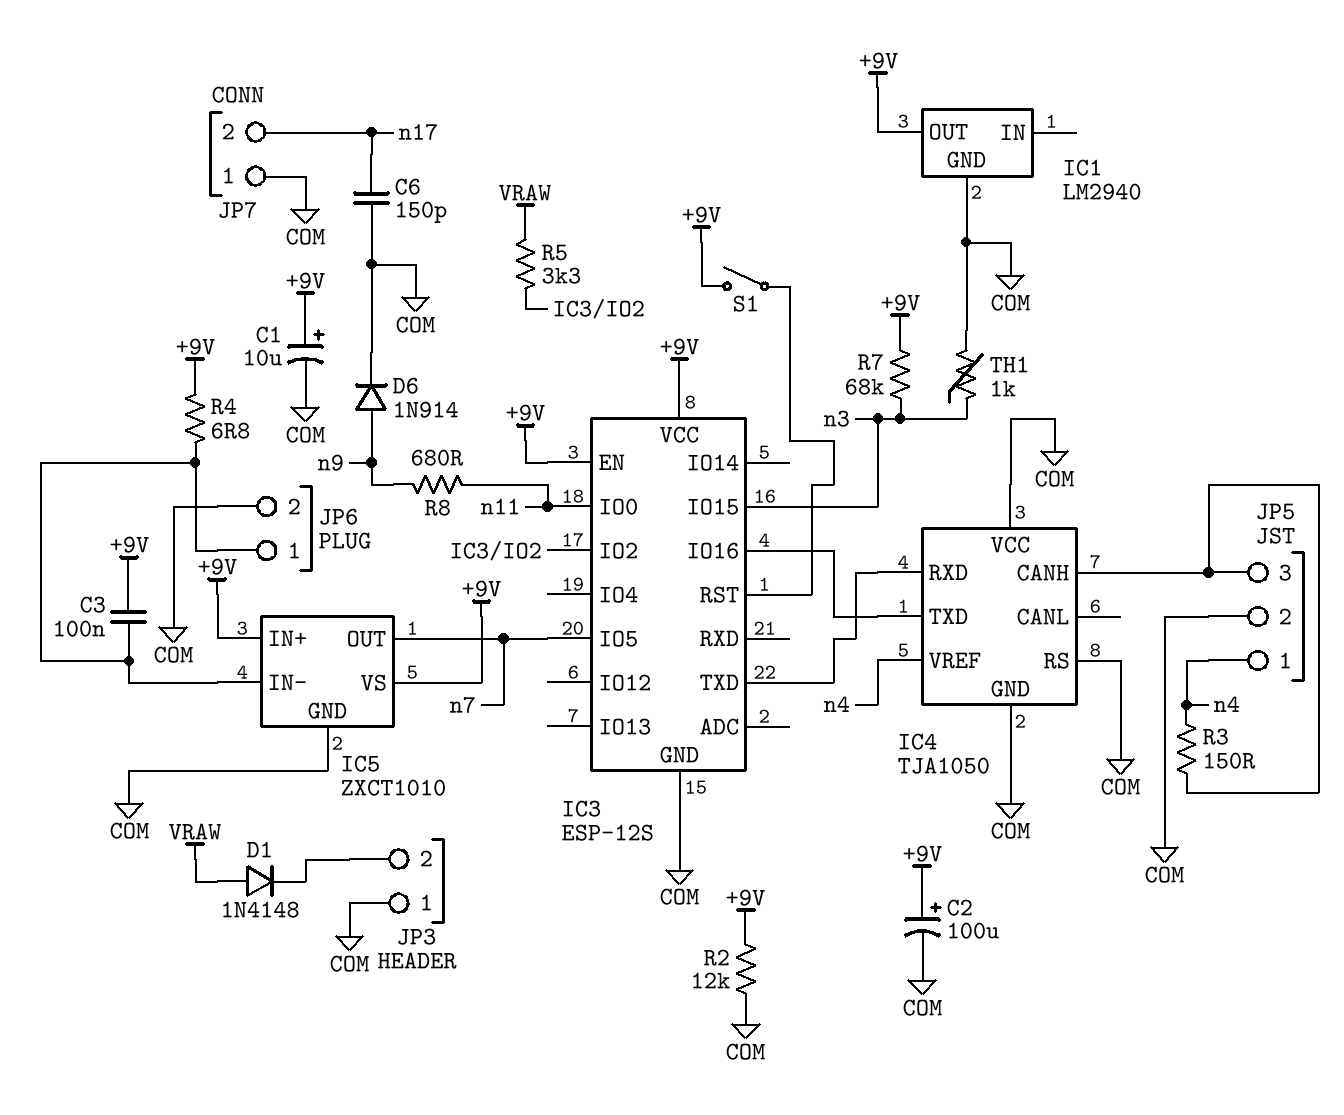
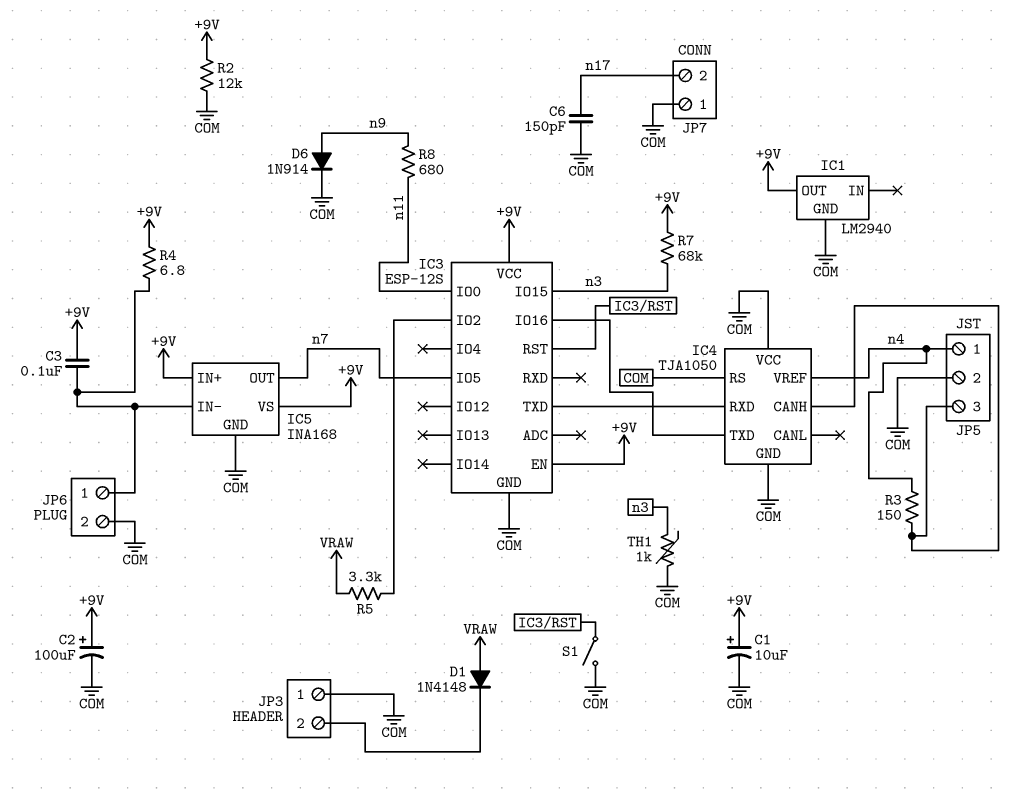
IC5: ZXCT1010 -> INA168
S1: switch (+9V, IC3/RST) -> switch (COM, IC3/RST)

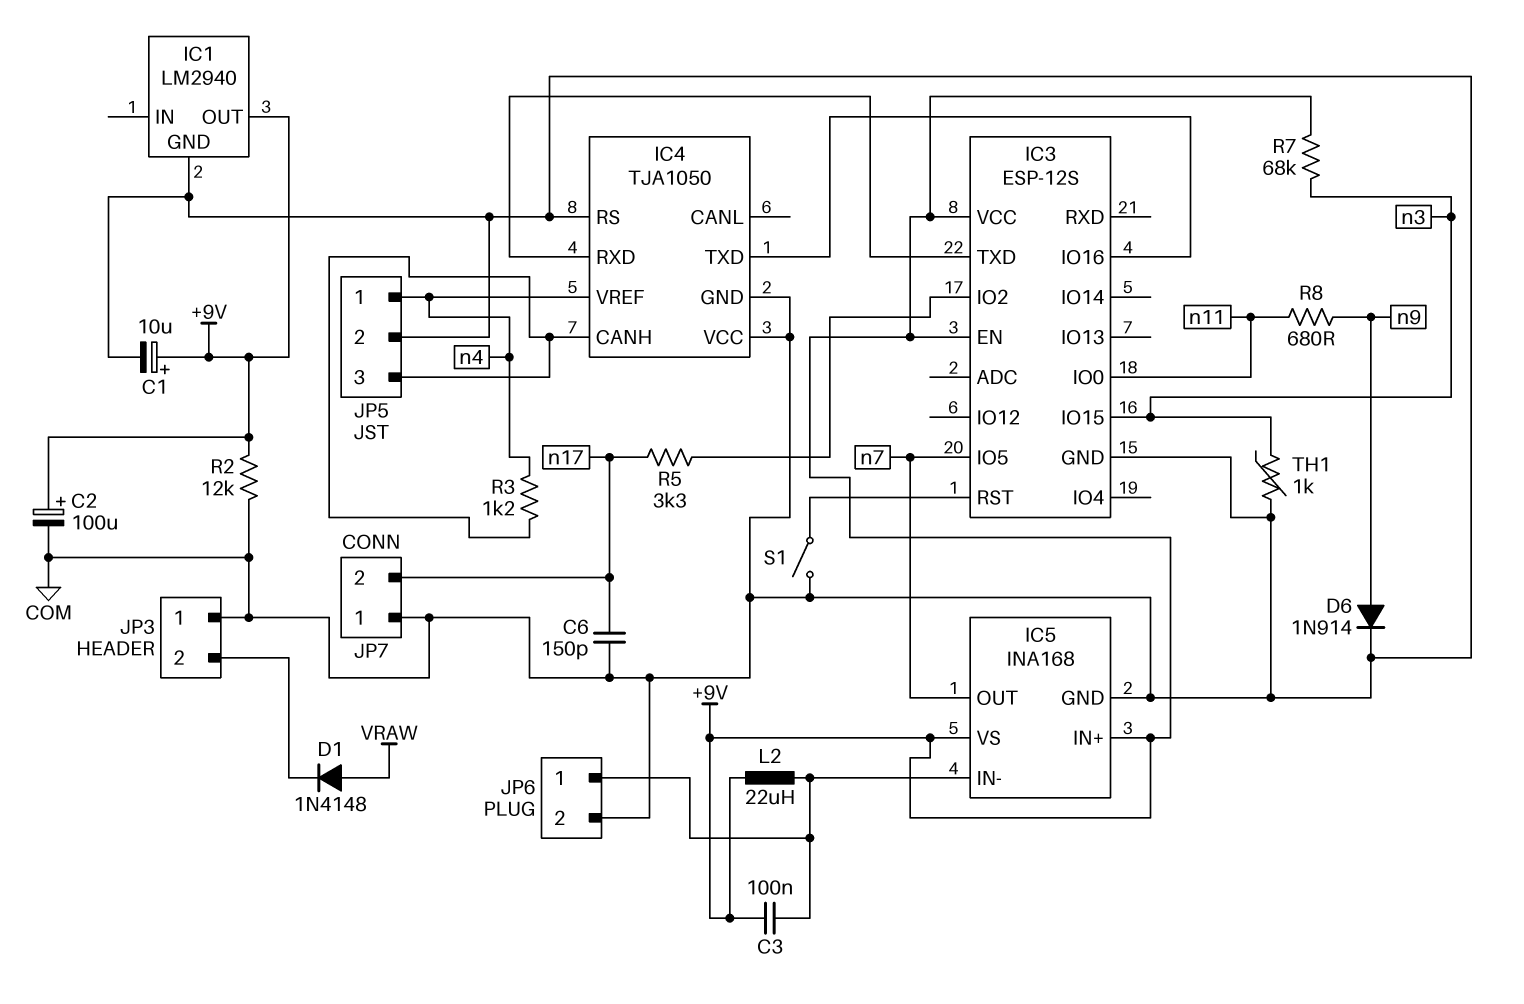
L2: none -> 22uH (+9V, IC5/IN-)
R3: 150 (IC4/CANH, n4) -> 1.2k (IC4/CANH, n4)
R4: 6.8 (+9V, IC5/IN-) -> none
R5: 3.3k (IC3/IO2, VRAW) -> 3.3k (IC3/IO2, n17)

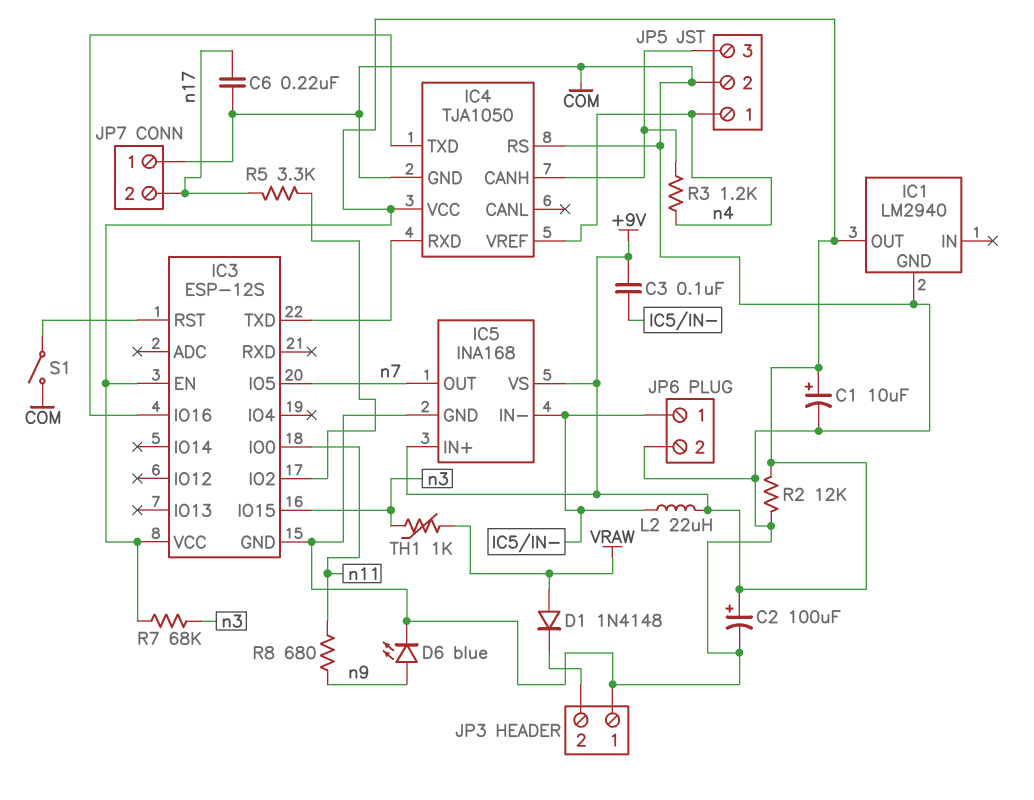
C6: 150pF (COM, n17) -> 220nF (COM, n17)
D6: diode 1N914 (A n9, K COM) -> LED blue (A n9, K COM)
IC4 pin VCC: COM -> +9V
TH1: 1k (COM, n3) -> 1k (VRAW, n3)

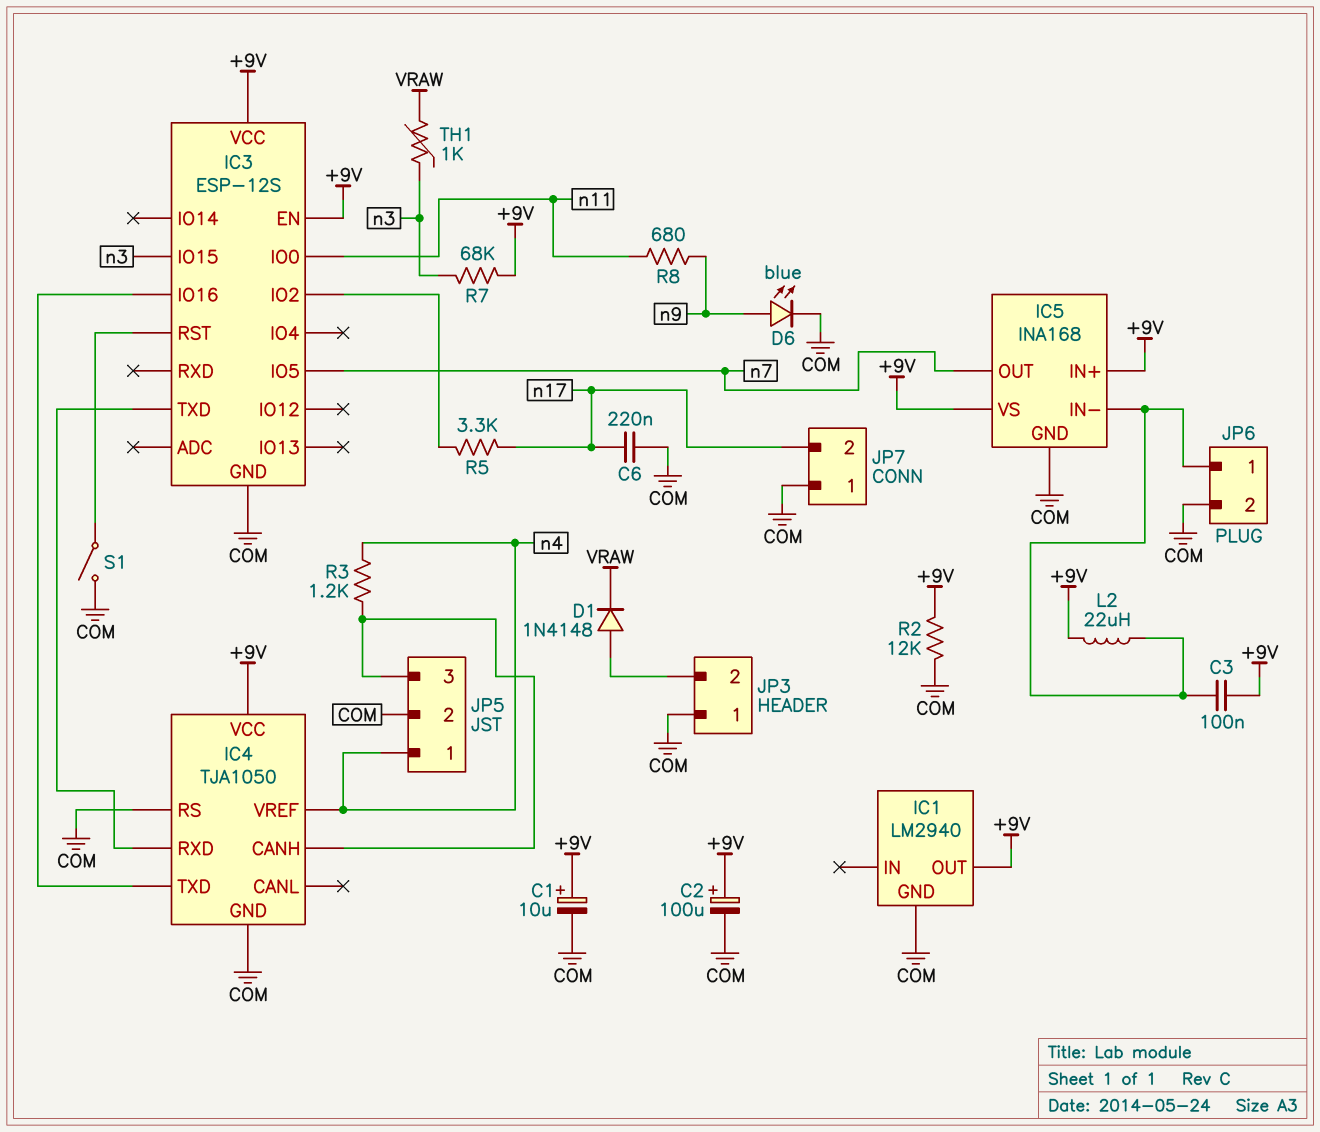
D1: diode 1N4148 (A VRAW, K JP3/2) -> diode 1N4148 (A JP3/2, K VRAW)

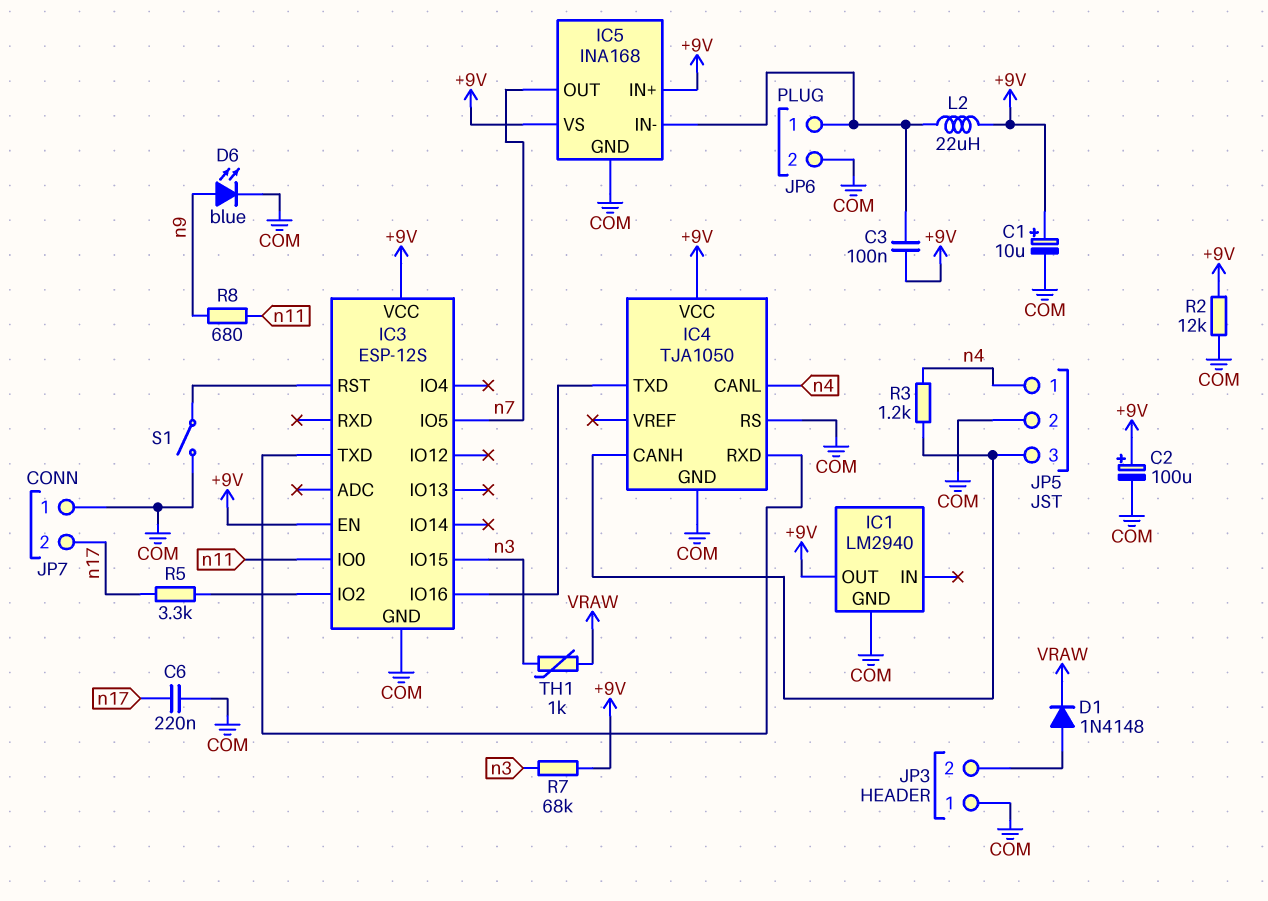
IC4 pin CANL: none -> n4
IC4 pin VREF: n4 -> none

